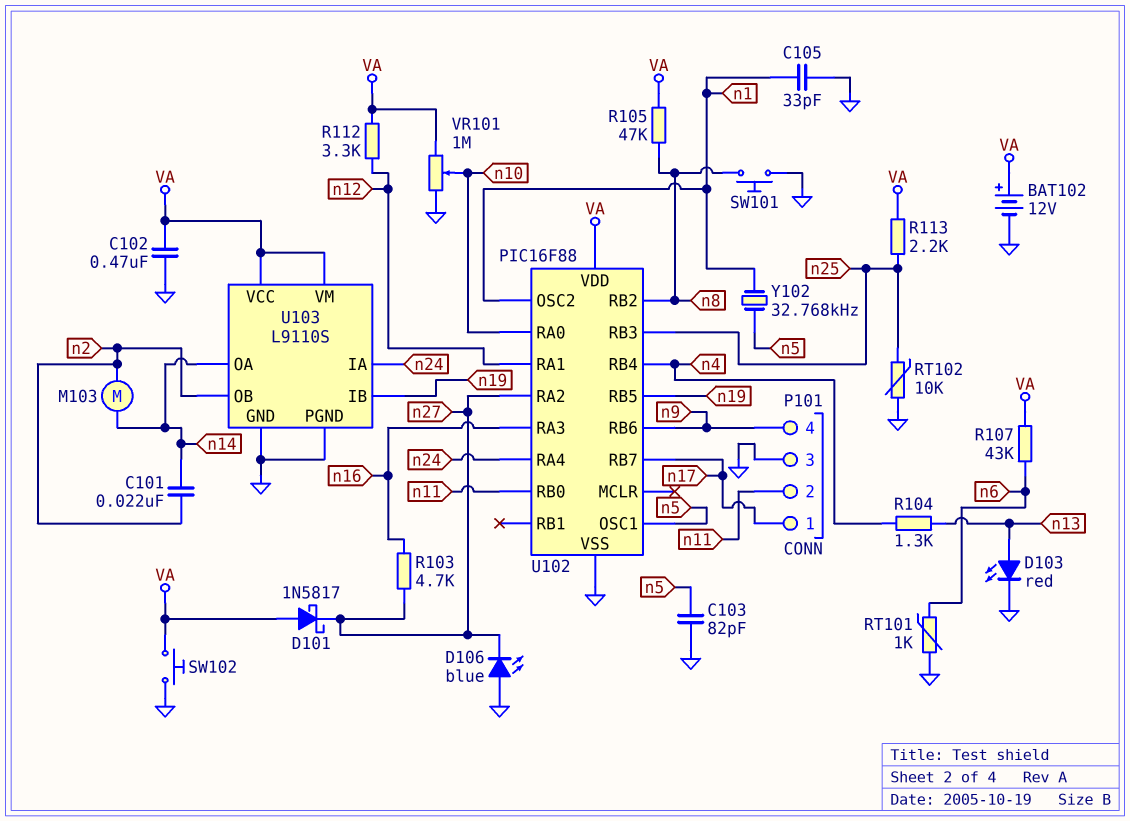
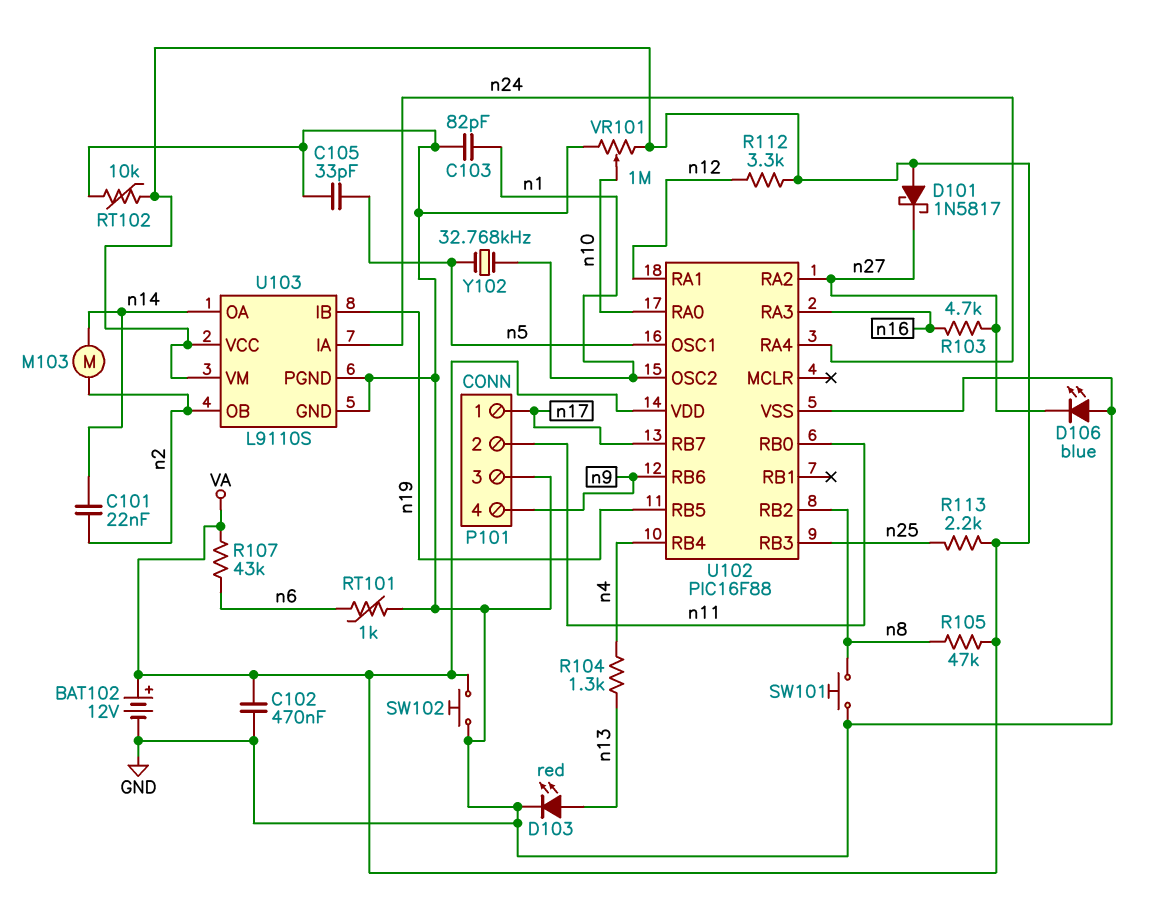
C103: 82pF (GND, n5) -> 82pF (GND, n1)
C105: 33pF (GND, n1) -> 33pF (GND, n5)
RT102: 10k (GND, n25) -> 10k (GND, VA)

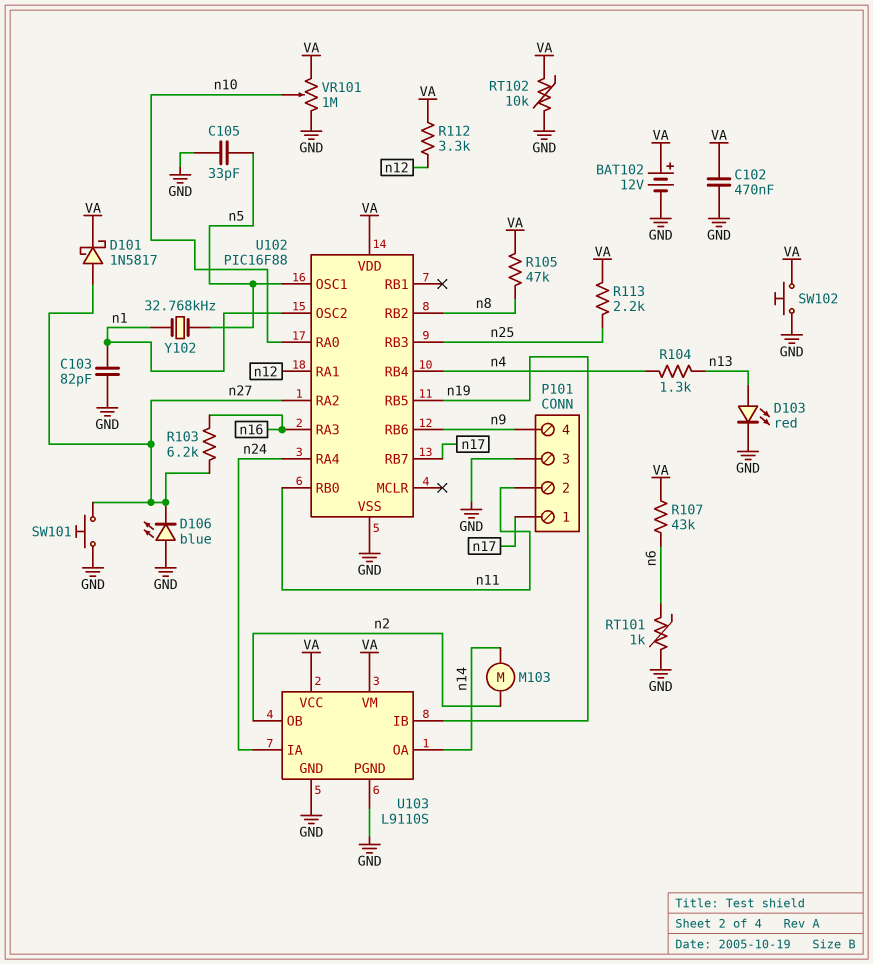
C101: 22nF (n2, n14) -> none
D101: schottky 1N5817 (A VA, K n27) -> schottky 1N5817 (A n27, K VA)
R103: 4.7k (n16, n27) -> 6.2k (n16, n27)
SW101: button (GND, n8) -> button (GND, n27)

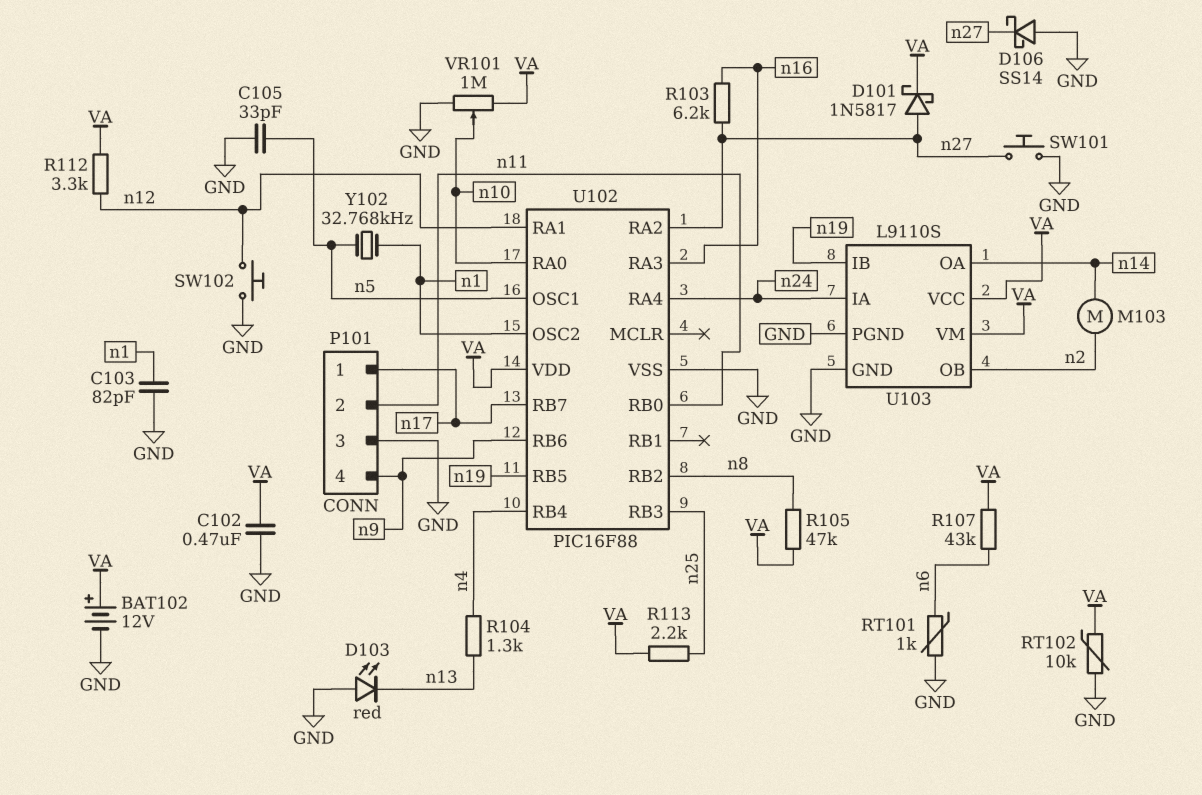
D103: LED red (A n13, K GND) -> LED red (A GND, K n13)
D106: LED blue (A GND, K n27) -> schottky SS14 (A GND, K n27)
SW102: button (GND, VA) -> button (GND, n12)

